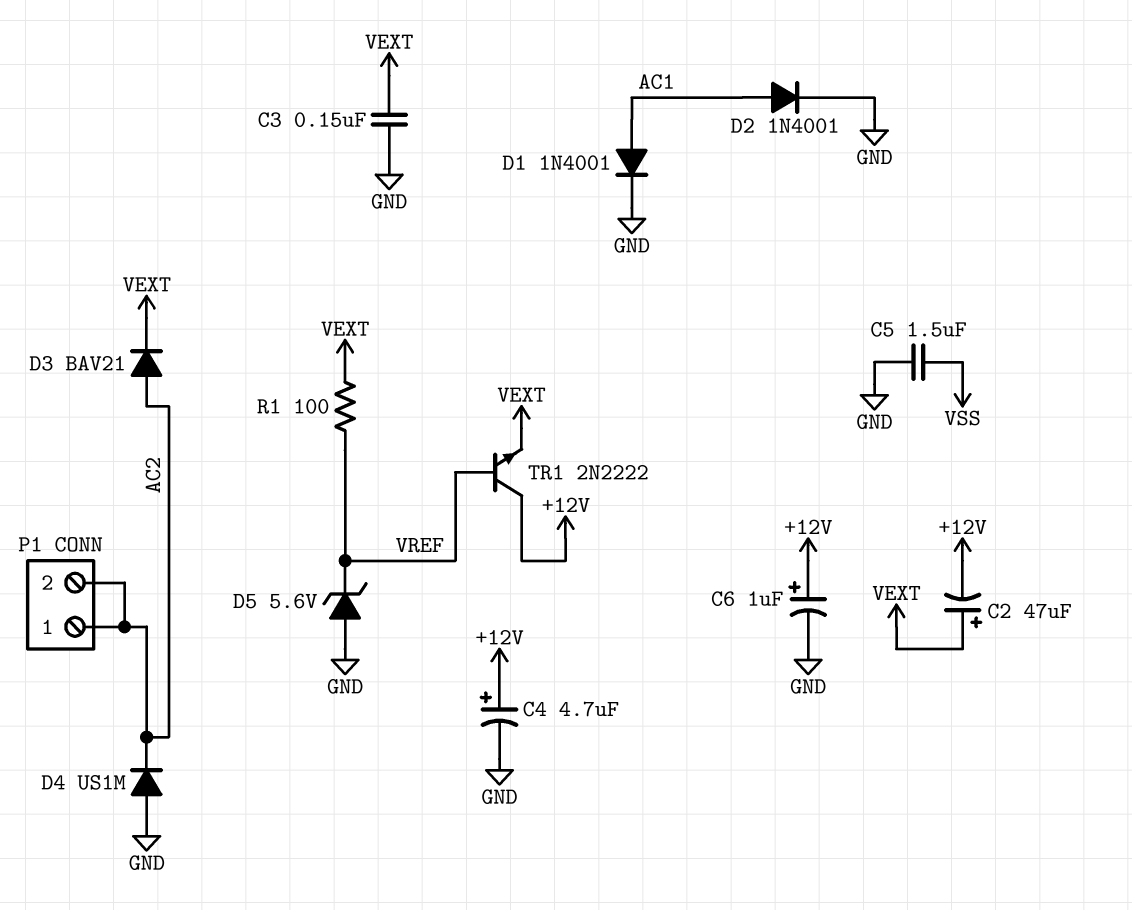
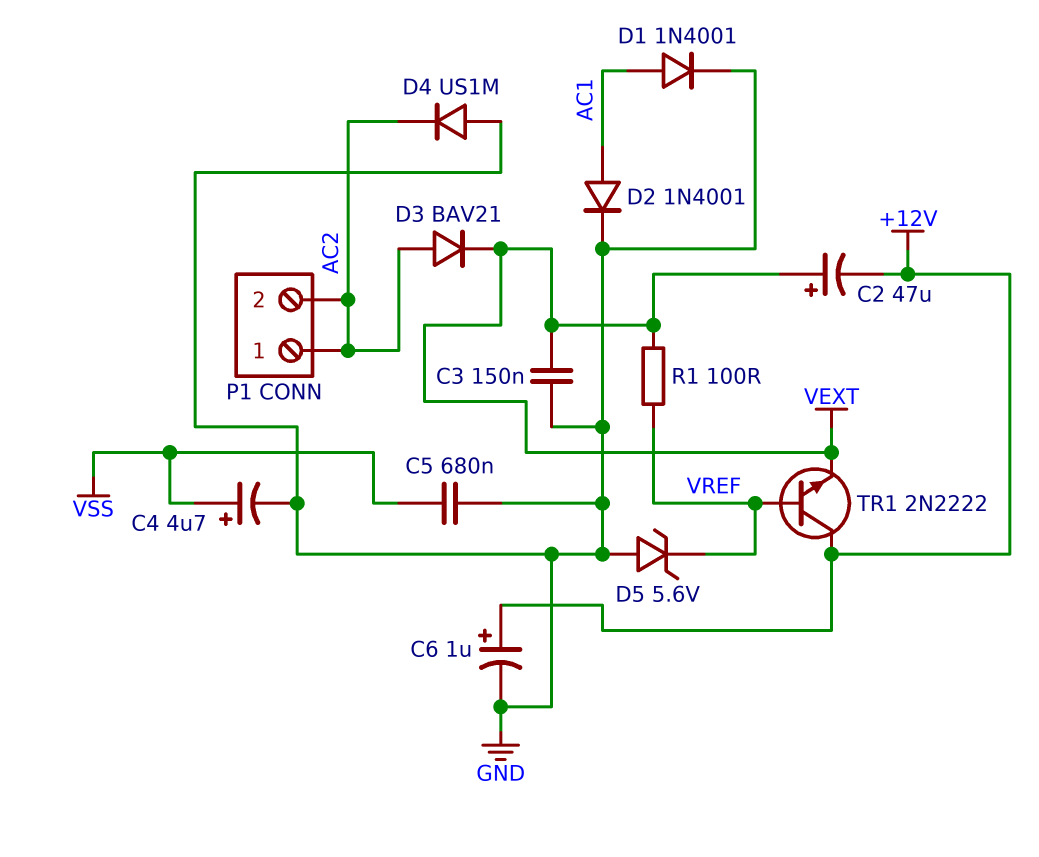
C4: 4.7uF (plus +12V, minus GND) -> 4.7uF (plus VSS, minus GND)
C5: 1.5uF (GND, VSS) -> 680nF (GND, VSS)

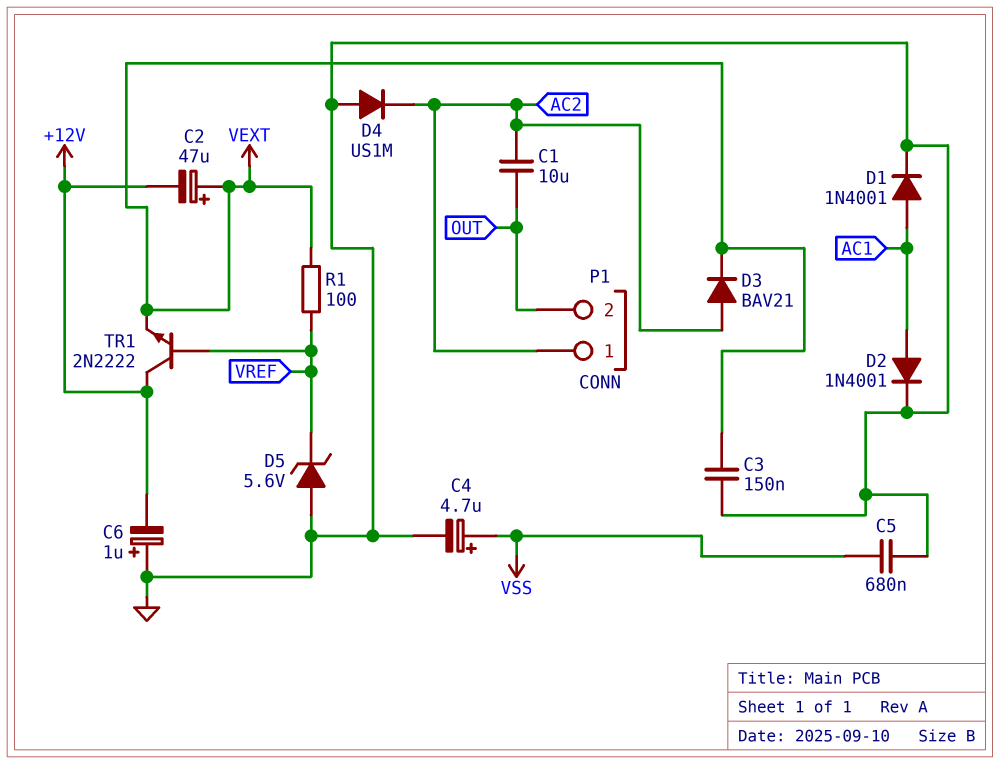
C1: none -> 10uF (AC2, OUT)
C6: 1uF (plus +12V, minus GND) -> 1uF (plus GND, minus +12V)
P1 pin 2: AC2 -> OUT

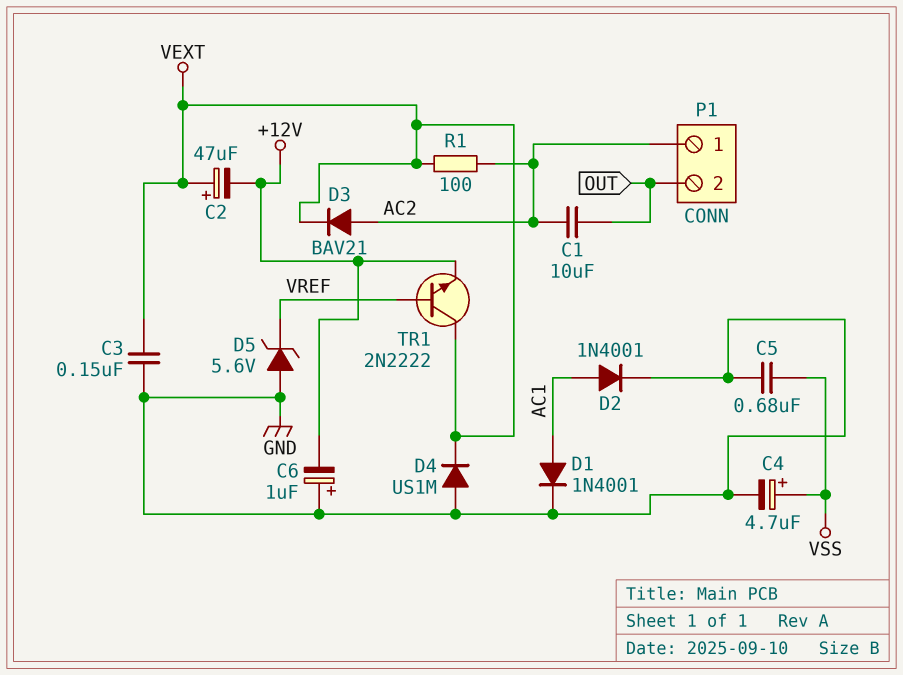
D4: diode US1M (A GND, K AC2) -> diode US1M (A GND, K VEXT)
R1: 100 (VEXT, VREF) -> 100 (AC2, VEXT)
TR1: NPN 2N2222 (B VREF, C +12V, E VEXT) -> NPN 2N2222 (B VREF, C VEXT, E +12V)

